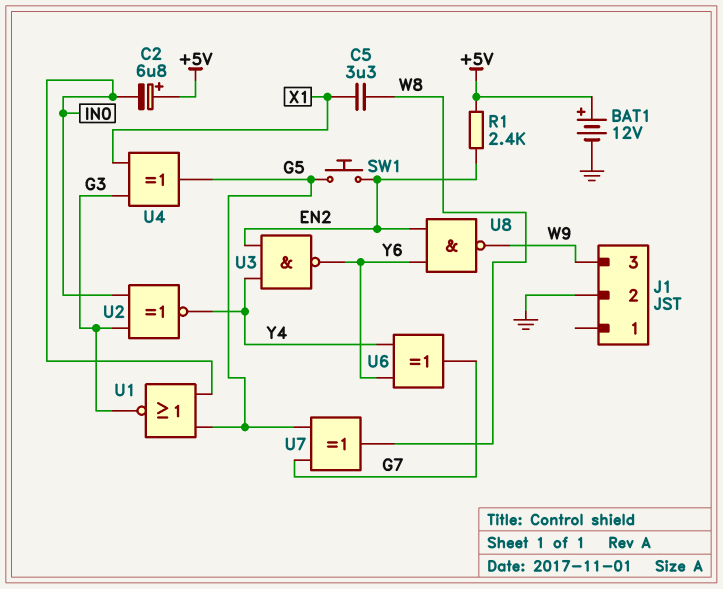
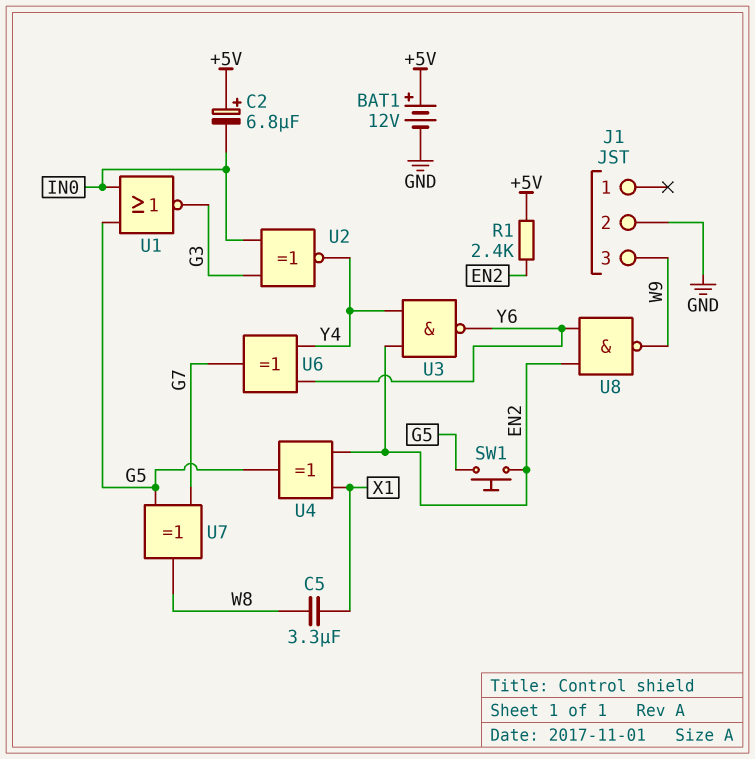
U4: XOR (in G3, in X1, out G5) -> XOR (in EN2, in X1, out G5)

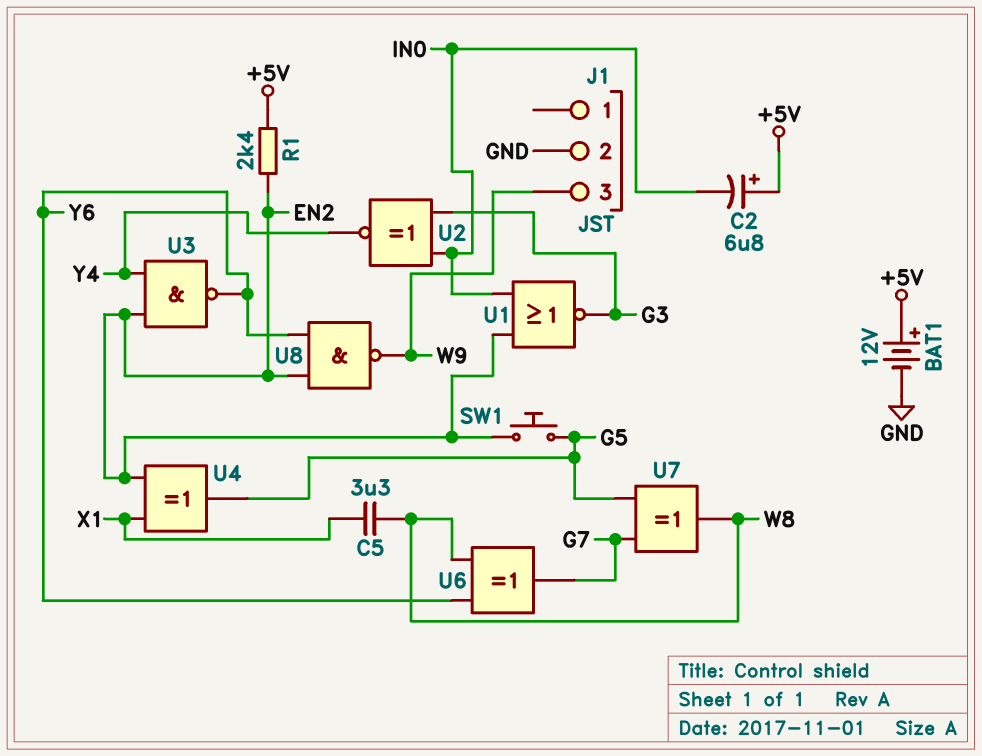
U1: NOR (in G5, in IN0, out G3) -> NOR (in EN2, in IN0, out G3)
U6: XOR (in Y4, in Y6, out G7) -> XOR (in W8, in Y6, out G7)

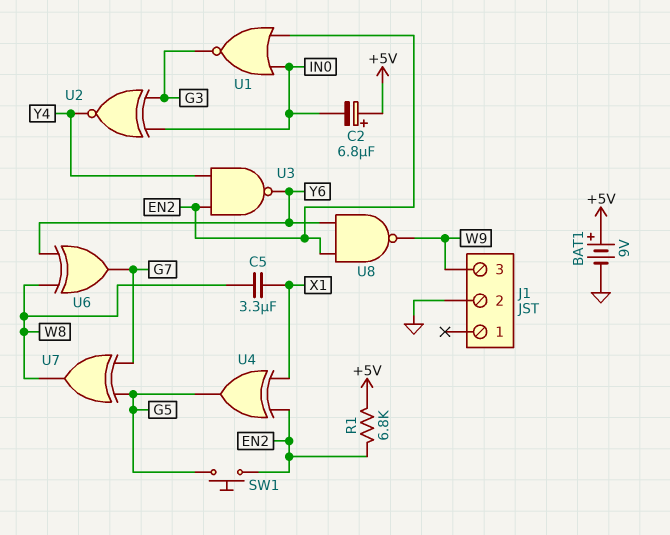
BAT1: 12V (plus +5V, minus GND) -> 9V (plus +5V, minus GND)
R1: 2.4k (+5V, EN2) -> 6.8k (+5V, EN2)

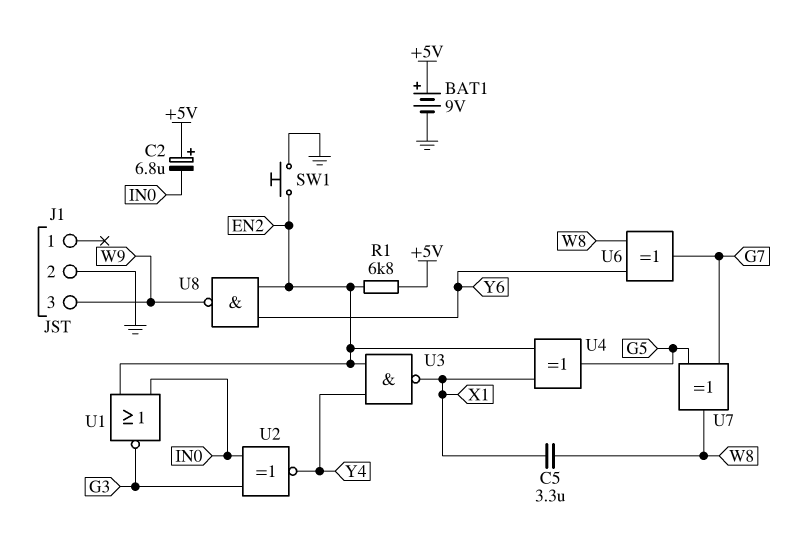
SW1: button (EN2, G5) -> button (EN2, GND)
U3: NAND (in EN2, in Y4, out Y6) -> NAND (in EN2, in Y4, out X1)

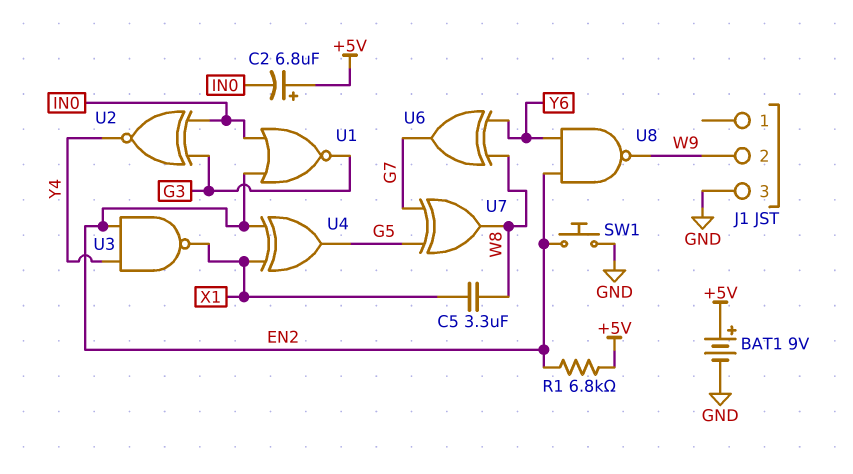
J1 pin 2: GND -> W9
J1 pin 3: W9 -> GND

